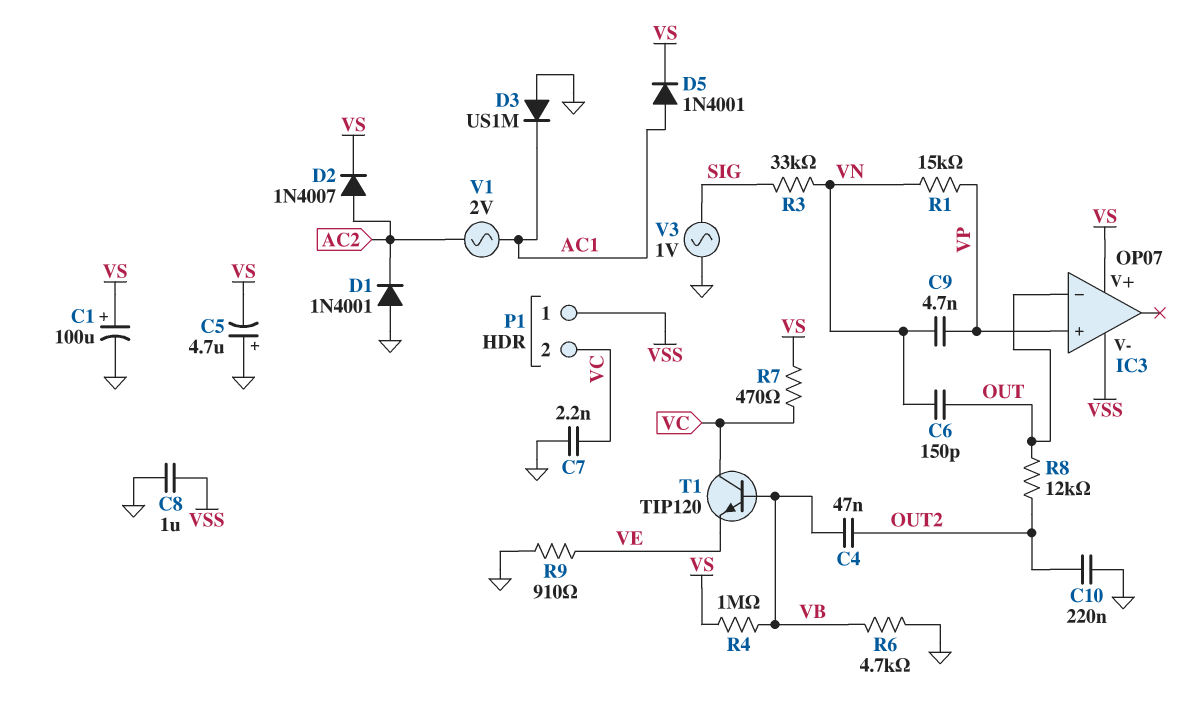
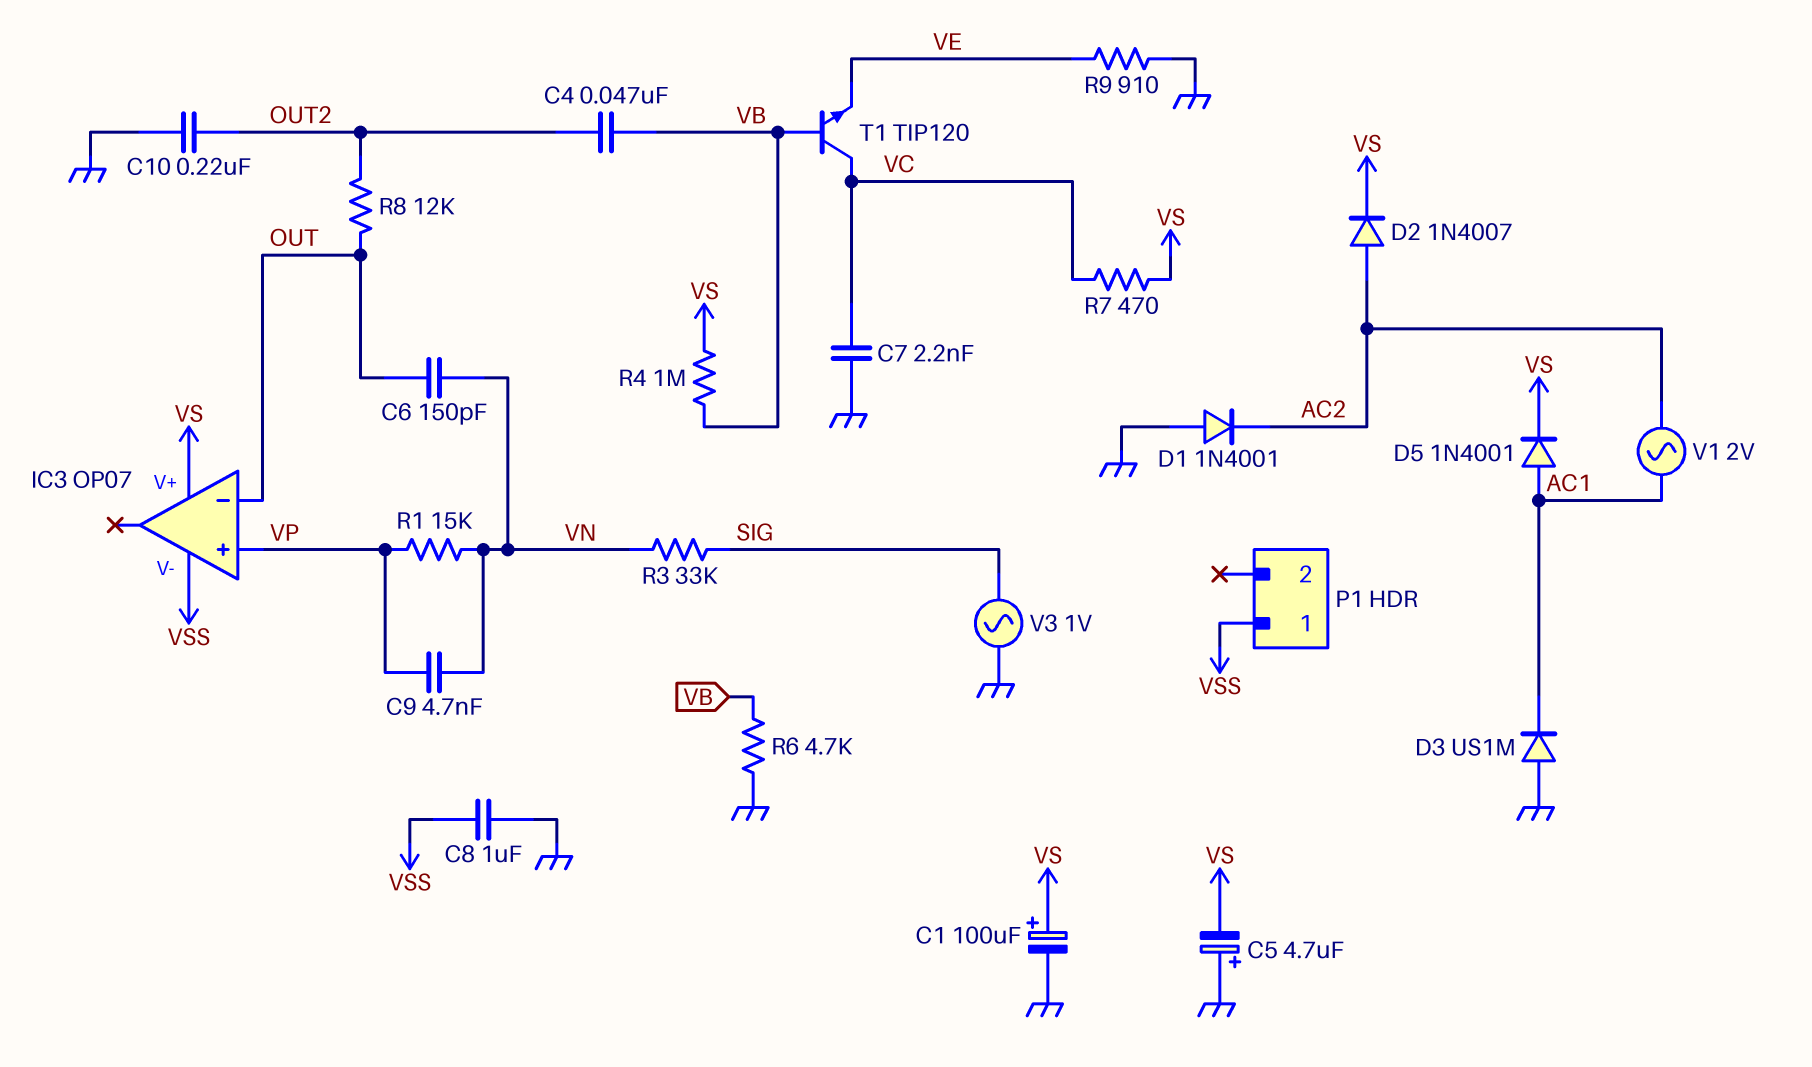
P1 pin 2: VC -> none

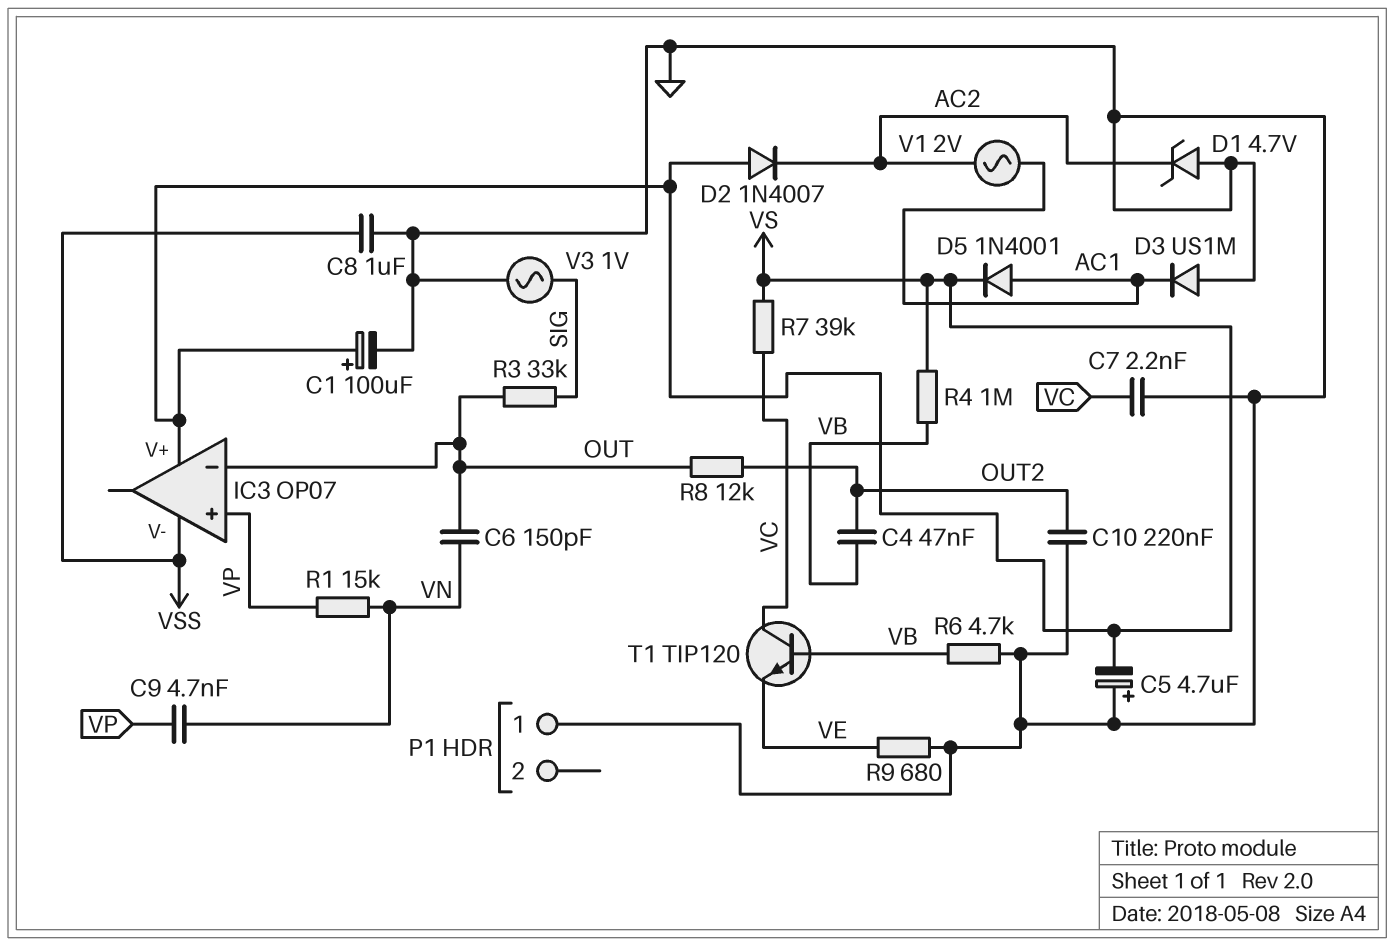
D1: diode 1N4001 (A GND, K AC2) -> zener 4.7V (A GND, K AC2)
D2: diode 1N4007 (A AC2, K VS) -> diode 1N4007 (A VS, K AC2)
P1 pin 1: VSS -> GND
R3: 33k (SIG, VN) -> 33k (OUT, SIG)
R7: 470 (VC, VS) -> 39k (VC, VS)
R9: 910 (GND, VE) -> 680 (GND, VE)

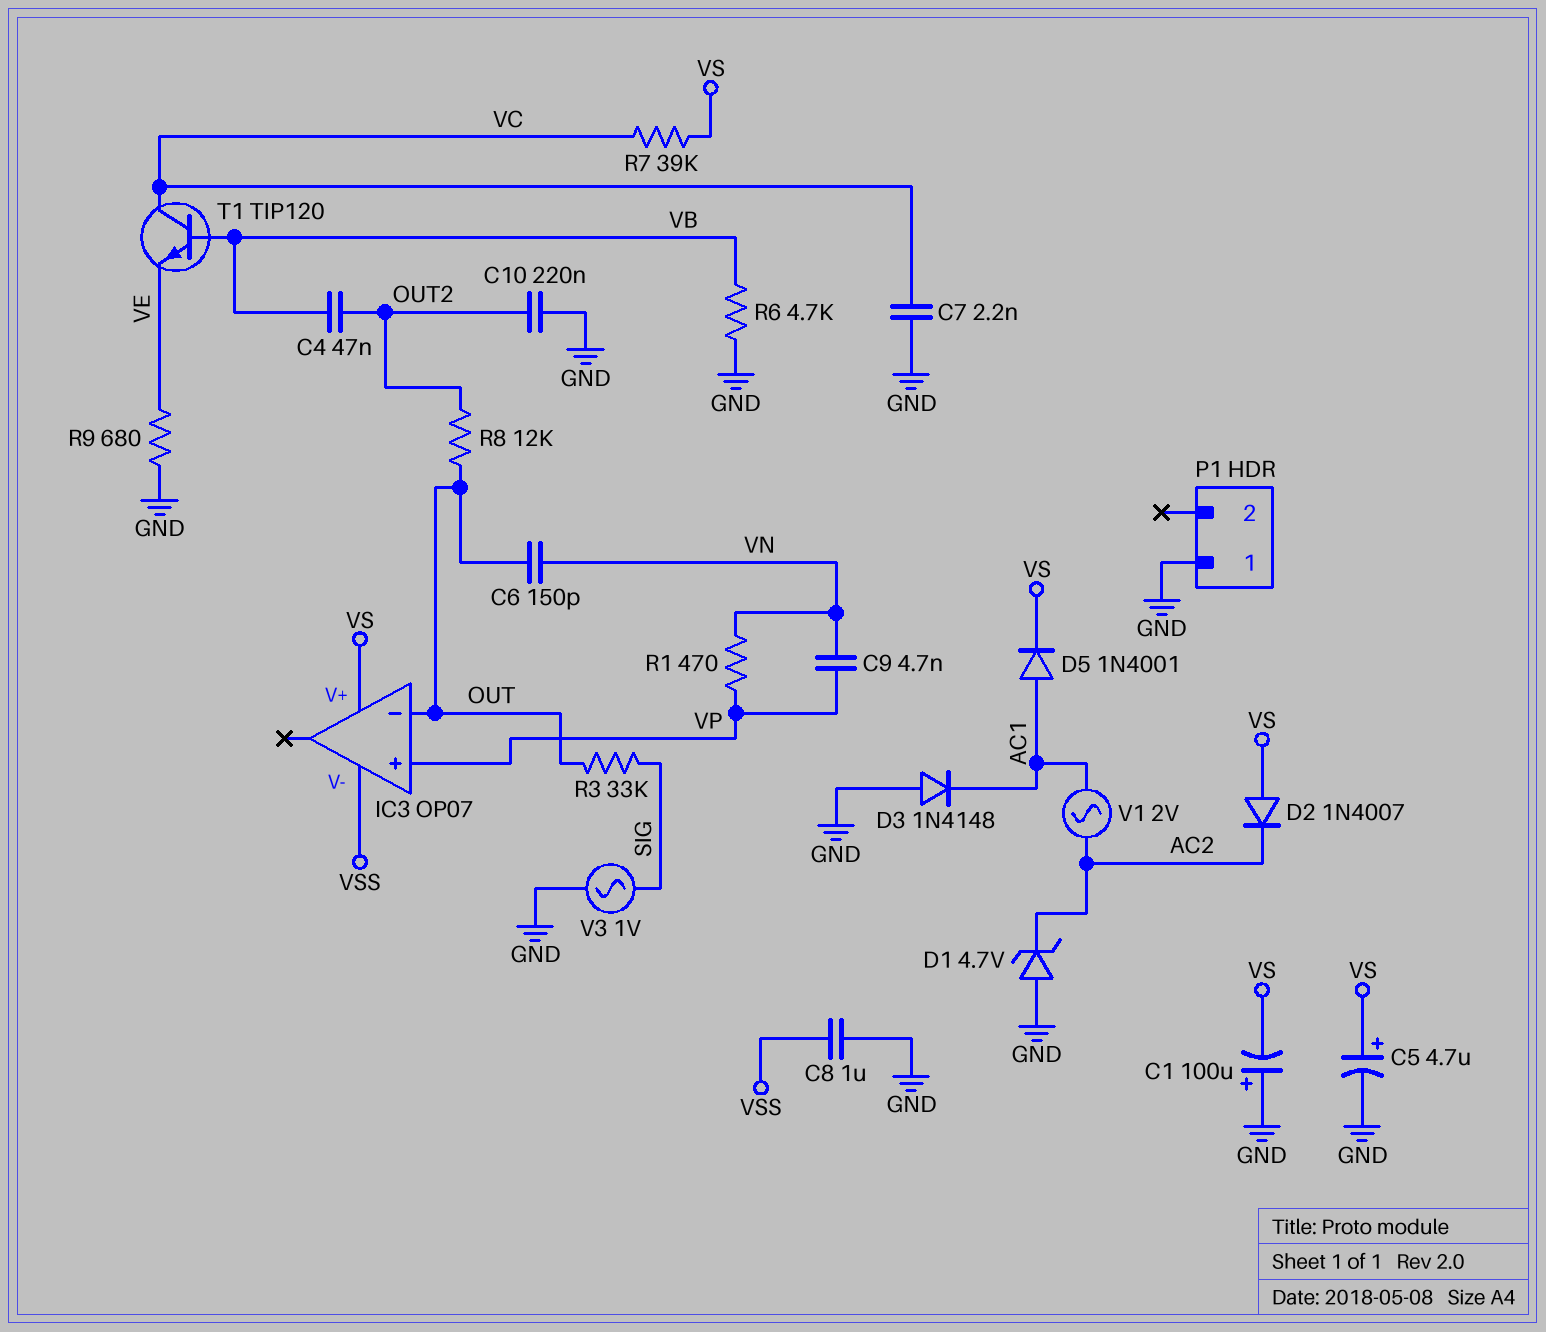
C1: 100uF (plus VS, minus GND) -> 100uF (plus GND, minus VS)
C5: 4.7uF (plus GND, minus VS) -> 4.7uF (plus VS, minus GND)
D3: diode US1M (A GND, K AC1) -> diode 1N4148 (A GND, K AC1)
R1: 15k (VN, VP) -> 470 (VN, VP)
R4: 1M (VB, VS) -> none

